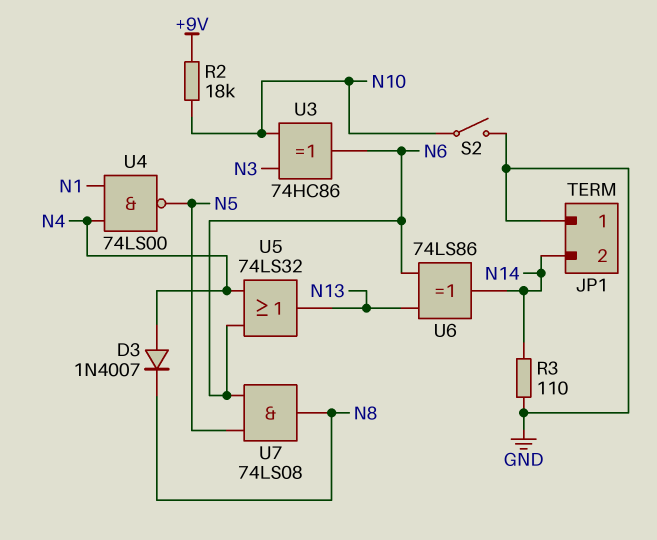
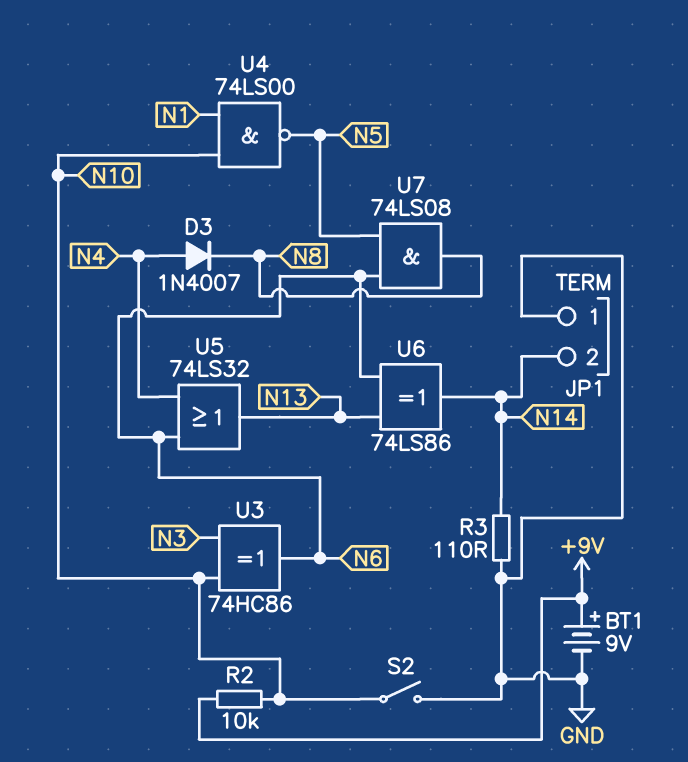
BT1: none -> 9V (plus +9V, minus GND)
R2: 18k (+9V, N10) -> 10k (+9V, N10)
U4: NAND 74LS00 (in N1, in N4, out N5) -> NAND 74LS00 (in N1, in N10, out N5)

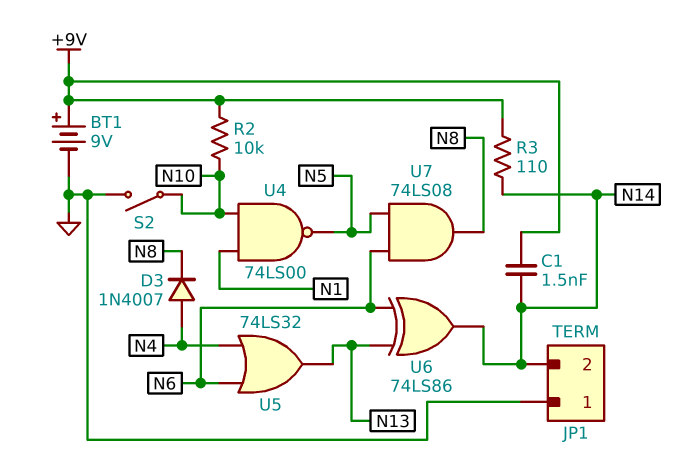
C1: none -> 1.5nF (+9V, N14)
R3: 110 (GND, N14) -> 110 (+9V, N14)
U3: XOR 74HC86 (in N3, in N10, out N6) -> none

